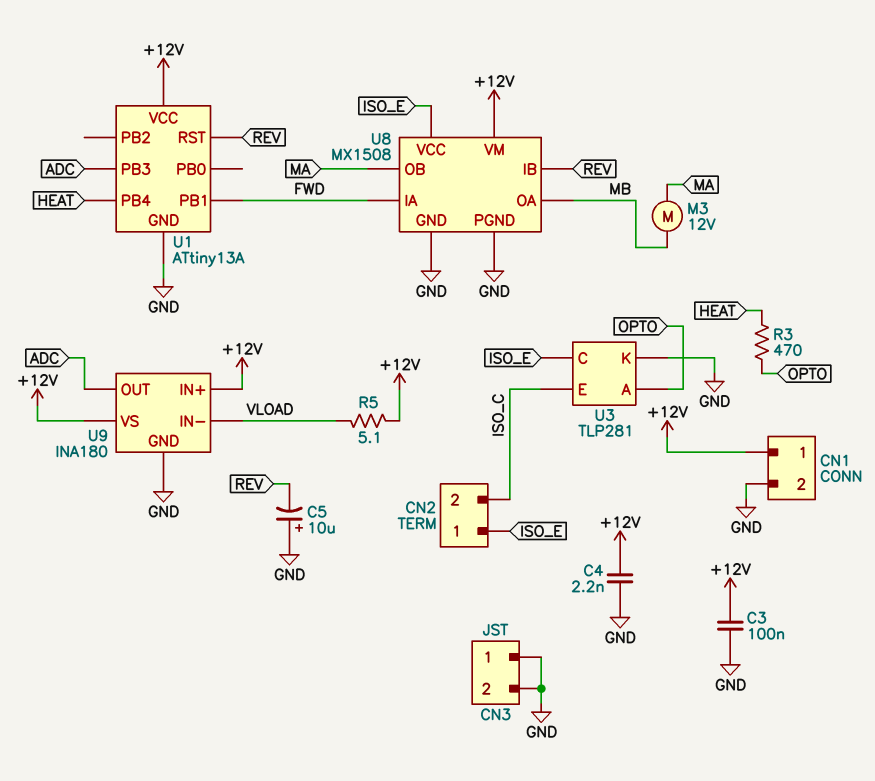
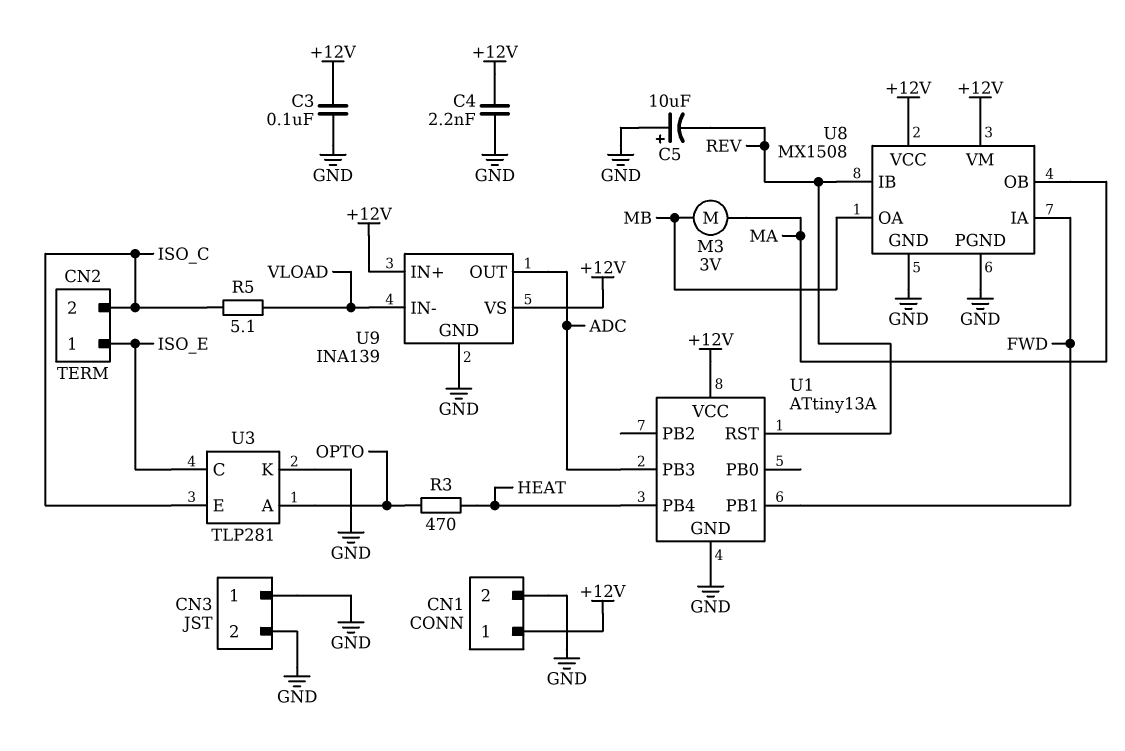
M3: motor 12V (MA, MB) -> motor 3V (MA, MB)
R5: 5.1 (+12V, VLOAD) -> 5.1 (ISO_C, VLOAD)
U8 pin VCC: ISO_E -> +12V
U9: INA180 -> INA139

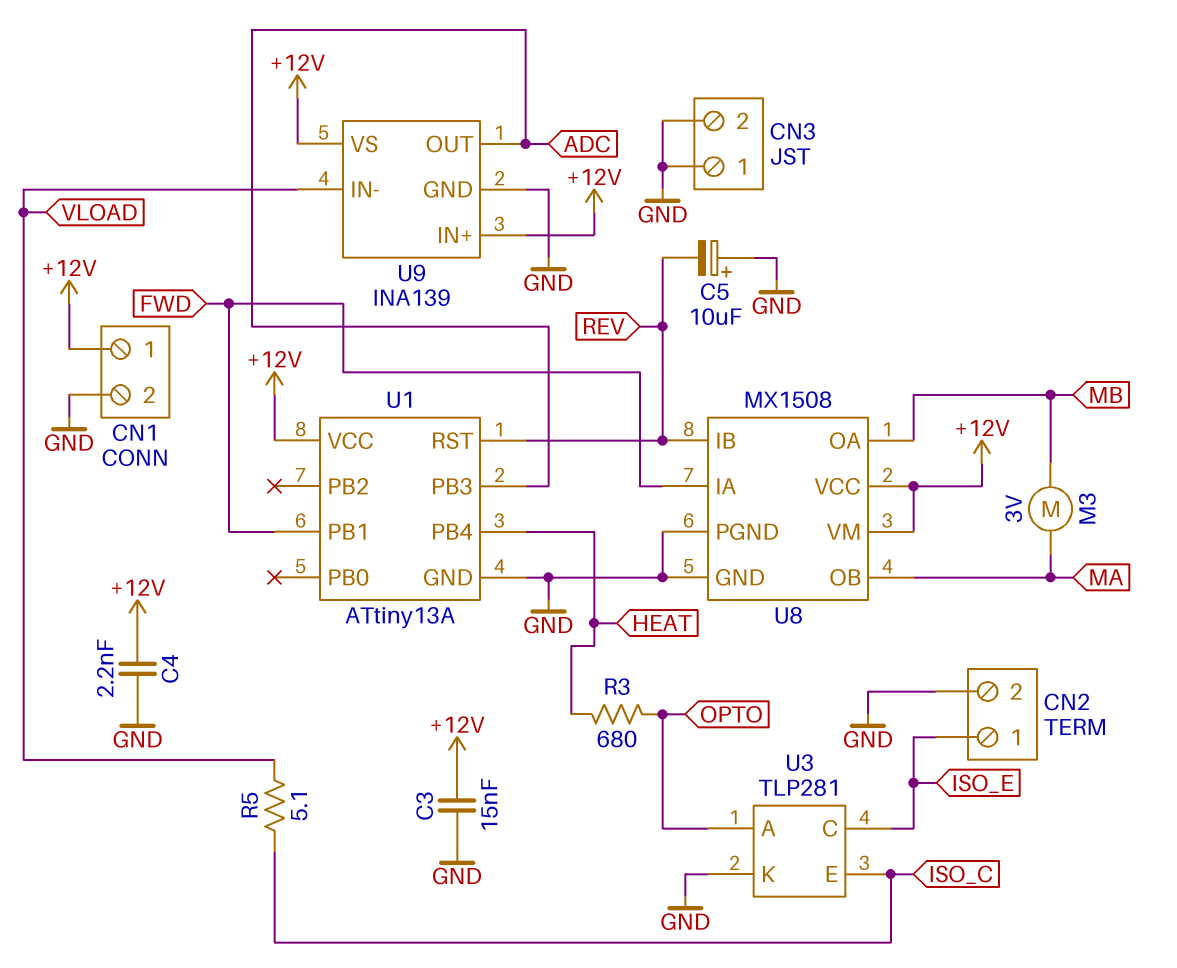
C3: 100nF (+12V, GND) -> 15nF (+12V, GND)
CN2 pin 2: ISO_C -> GND
R3: 470 (HEAT, OPTO) -> 680 (HEAT, OPTO)

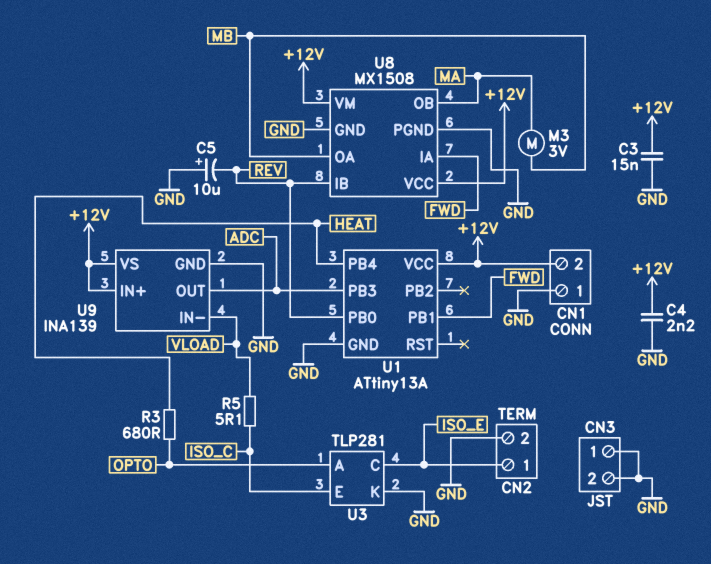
CN1 pin 1: +12V -> GND
CN1 pin 2: GND -> +12V
U1 pin PB0: none -> REV
U1 pin RST: REV -> none

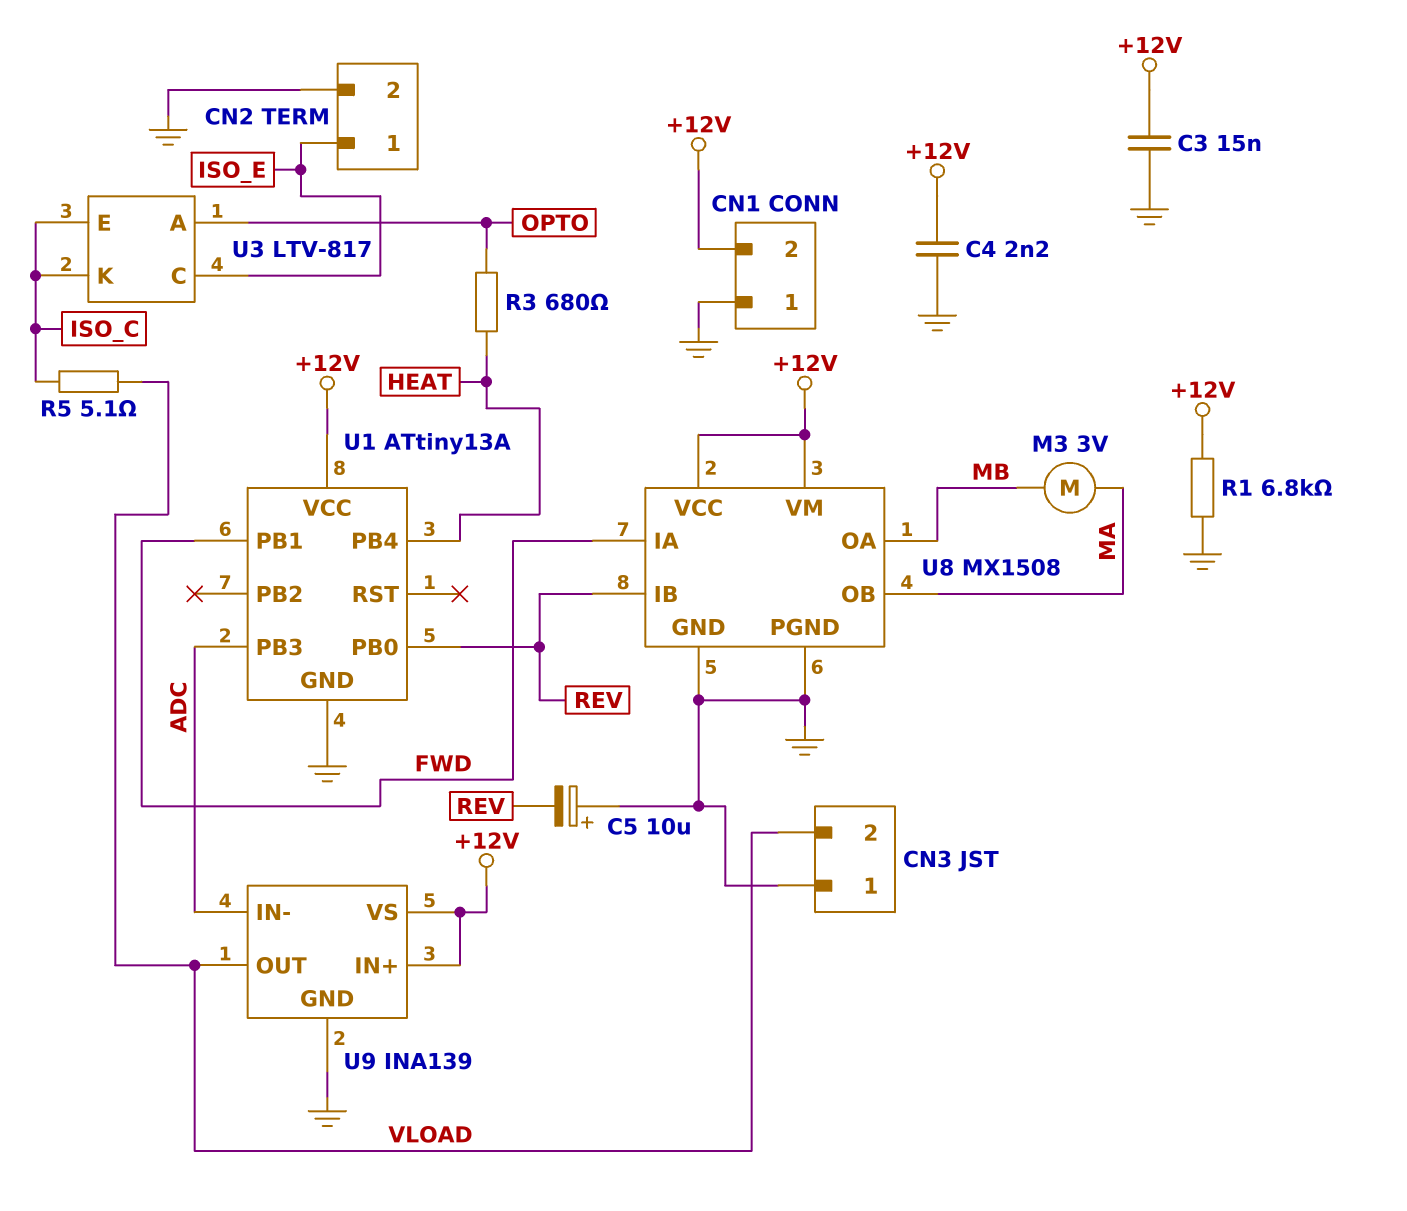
CN3 pin 2: GND -> VLOAD
R1: none -> 6.8k (+12V, GND)
U3: TLP281 -> LTV-817
U3 pin K: GND -> ISO_C
U9 pin IN-: VLOAD -> ADC
U9 pin OUT: ADC -> VLOAD

